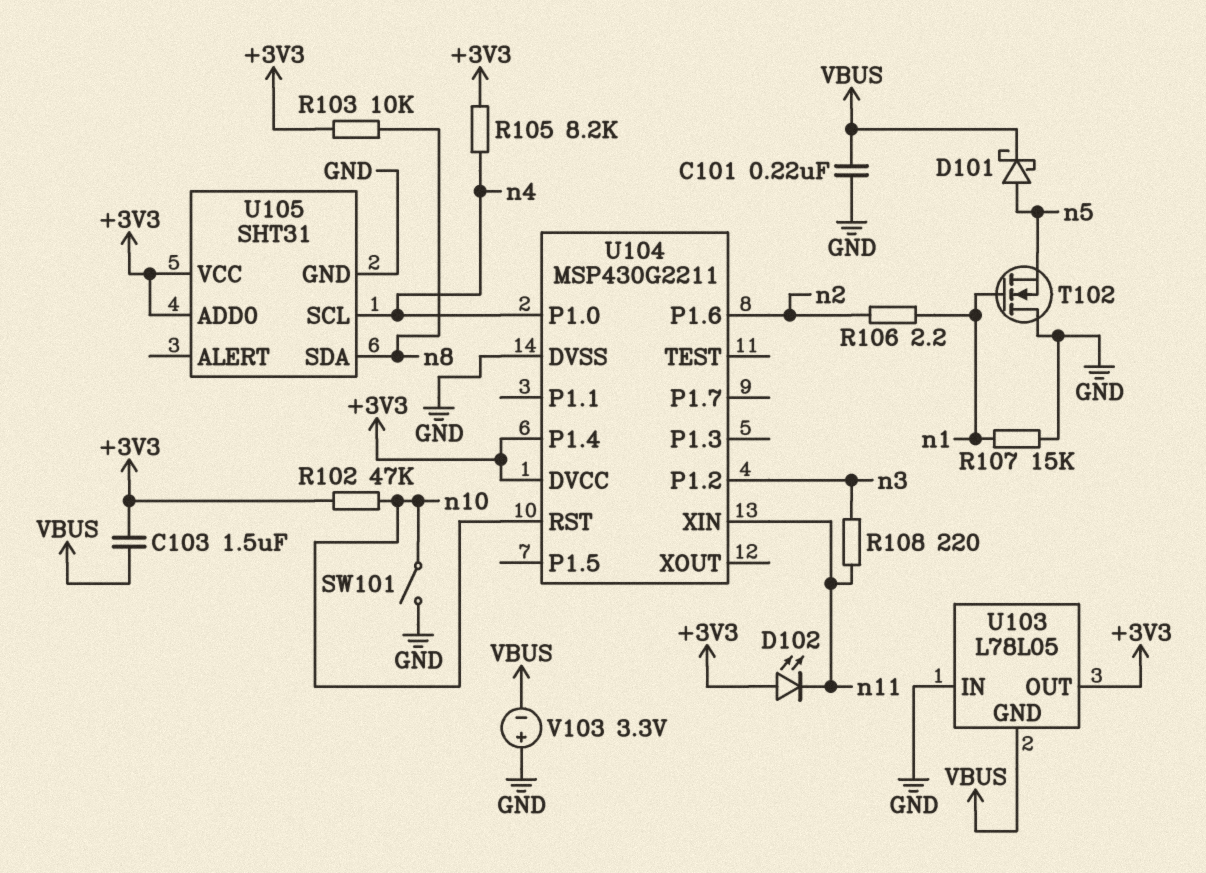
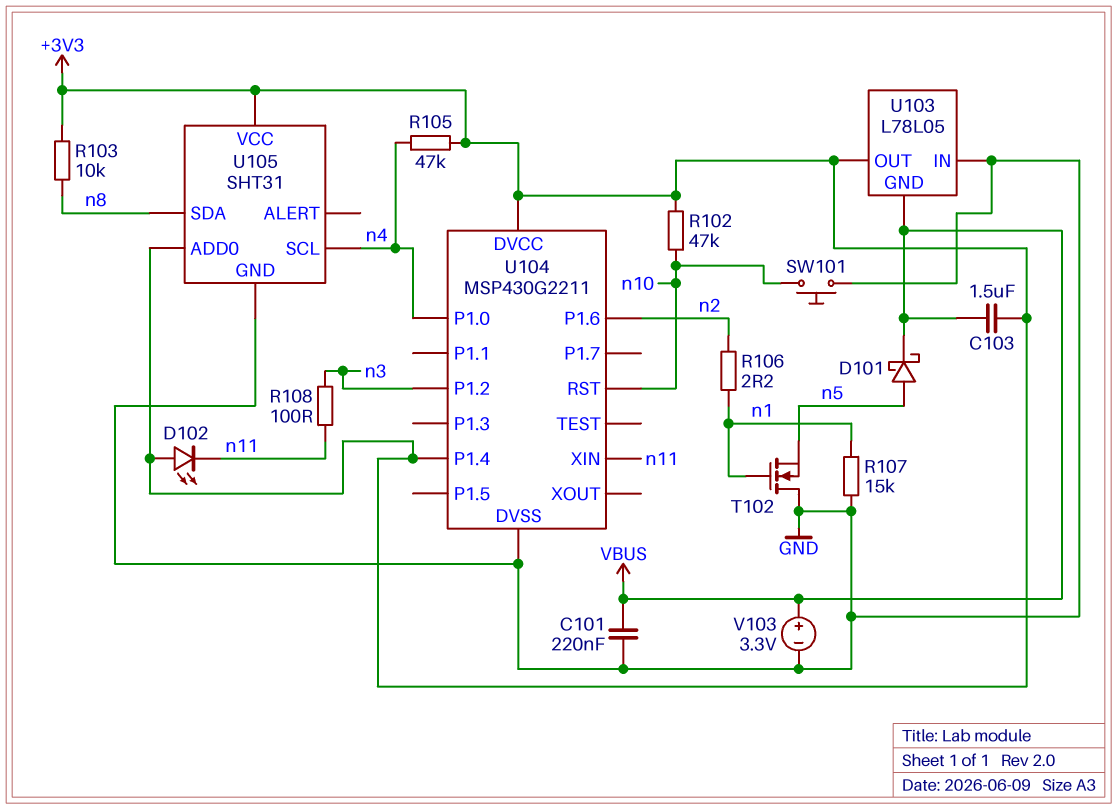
R105: 8.2k (+3V3, n4) -> 47k (+3V3, n4)
R108: 220 (n3, n11) -> 100 (n3, n11)
SW101: switch (GND, n10) -> button (GND, n10)
V103: 3.3V (plus GND, minus VBUS) -> 3.3V (plus VBUS, minus GND)

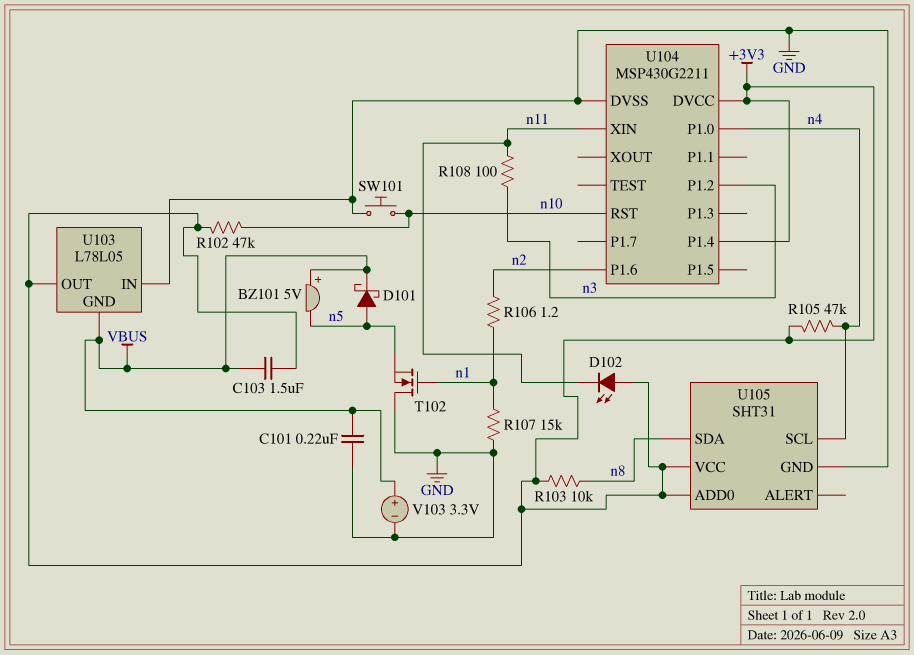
BZ101: none -> buzzer 5V (plus VBUS, minus n5)
R106: 2.2 (n1, n2) -> 1.2 (n1, n2)

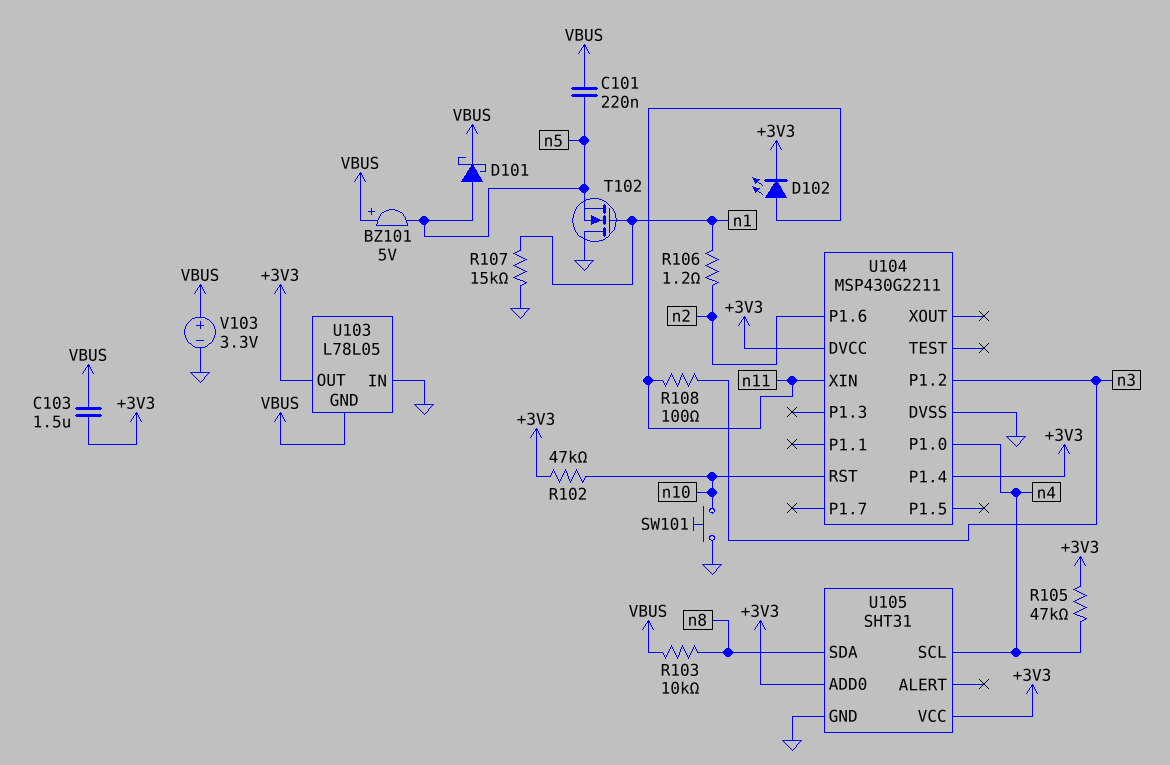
C101: 220nF (GND, VBUS) -> 220nF (VBUS, n5)
D102: LED (A +3V3, K n11) -> LED (A n11, K +3V3)
R103: 10k (+3V3, n8) -> 10k (VBUS, n8)

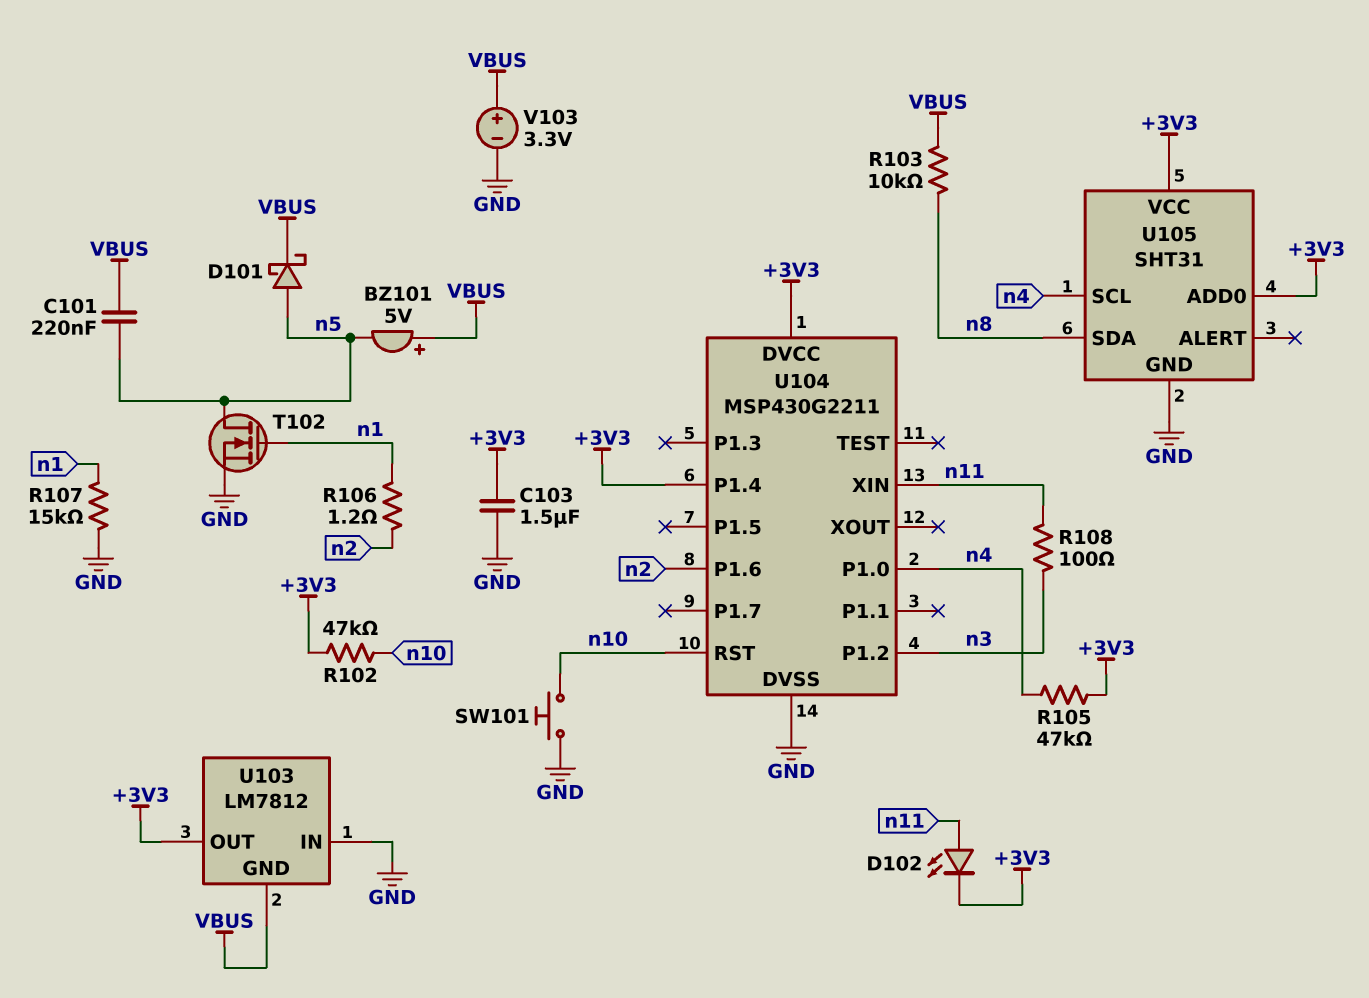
C103: 1.5uF (+3V3, VBUS) -> 1.5uF (+3V3, GND)
T102: NMOS (G n1, D GND, S n5) -> NMOS (G n1, D n5, S GND)
U103: L78L05 -> LM7812

